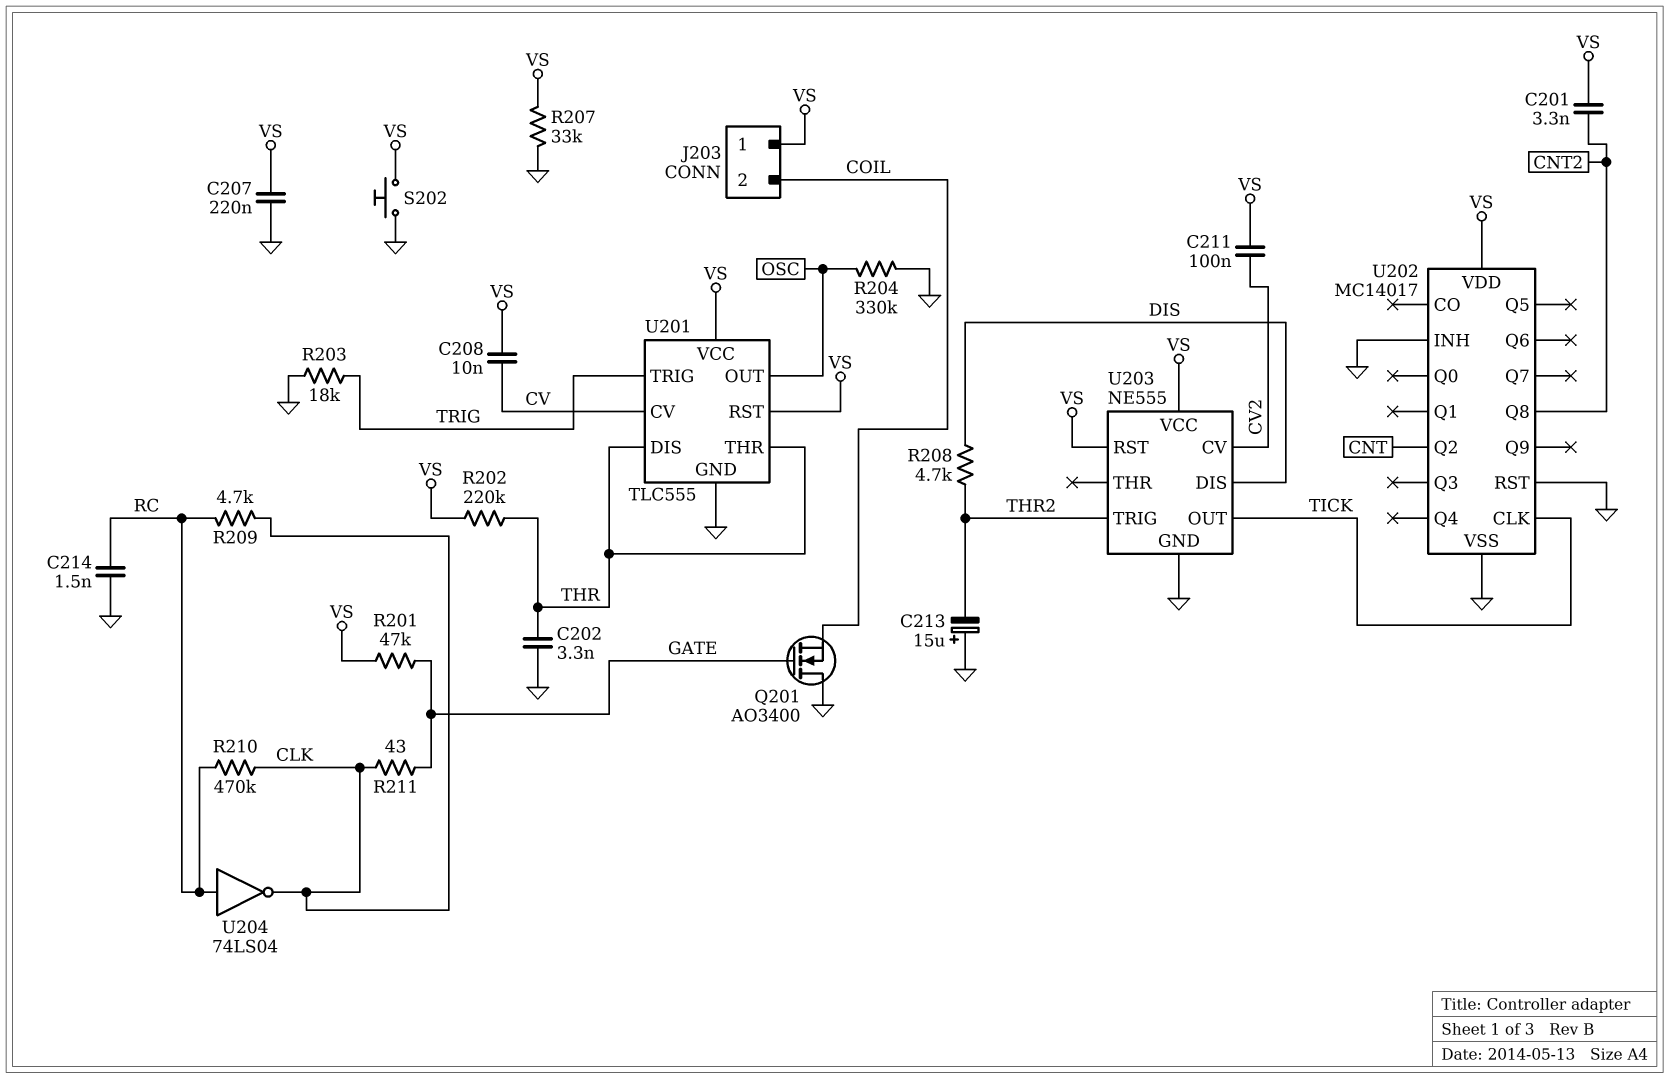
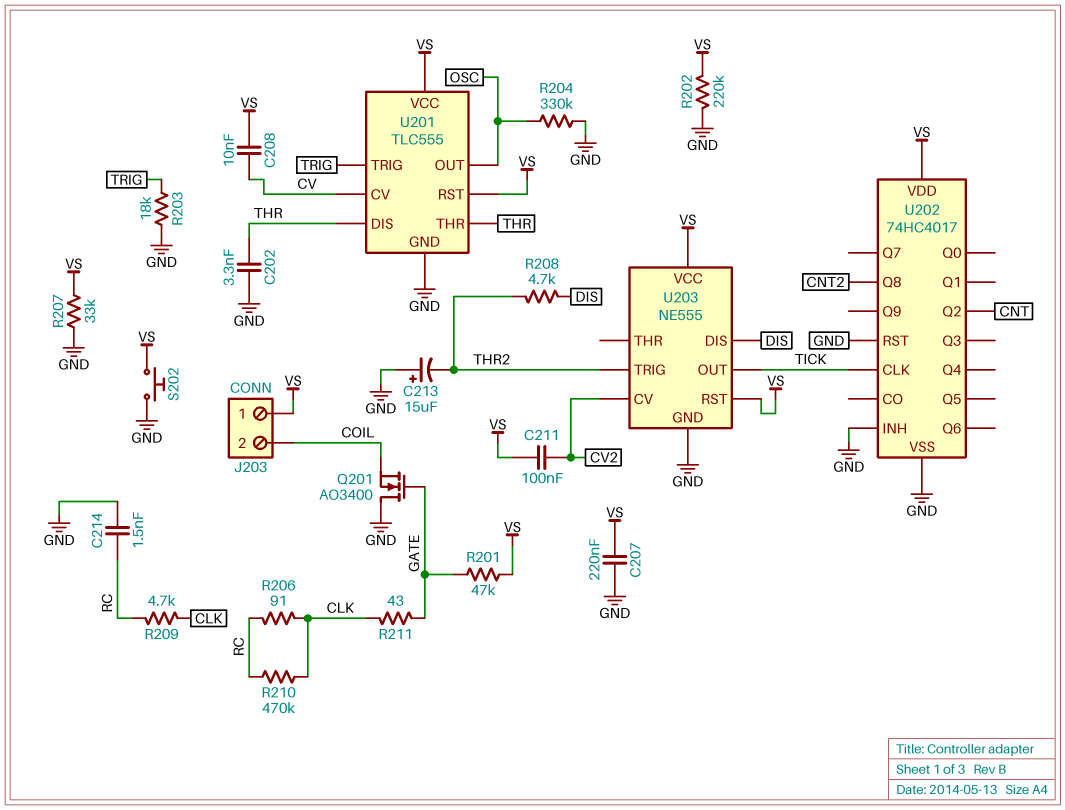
C201: 3.3nF (CNT2, VS) -> none
R202: 220k (THR, VS) -> 220k (GND, VS)
R206: none -> 91 (CLK, RC)
U202: MC14017 -> 74HC4017
U204: NOT 74LS04 (in RC, out CLK) -> none

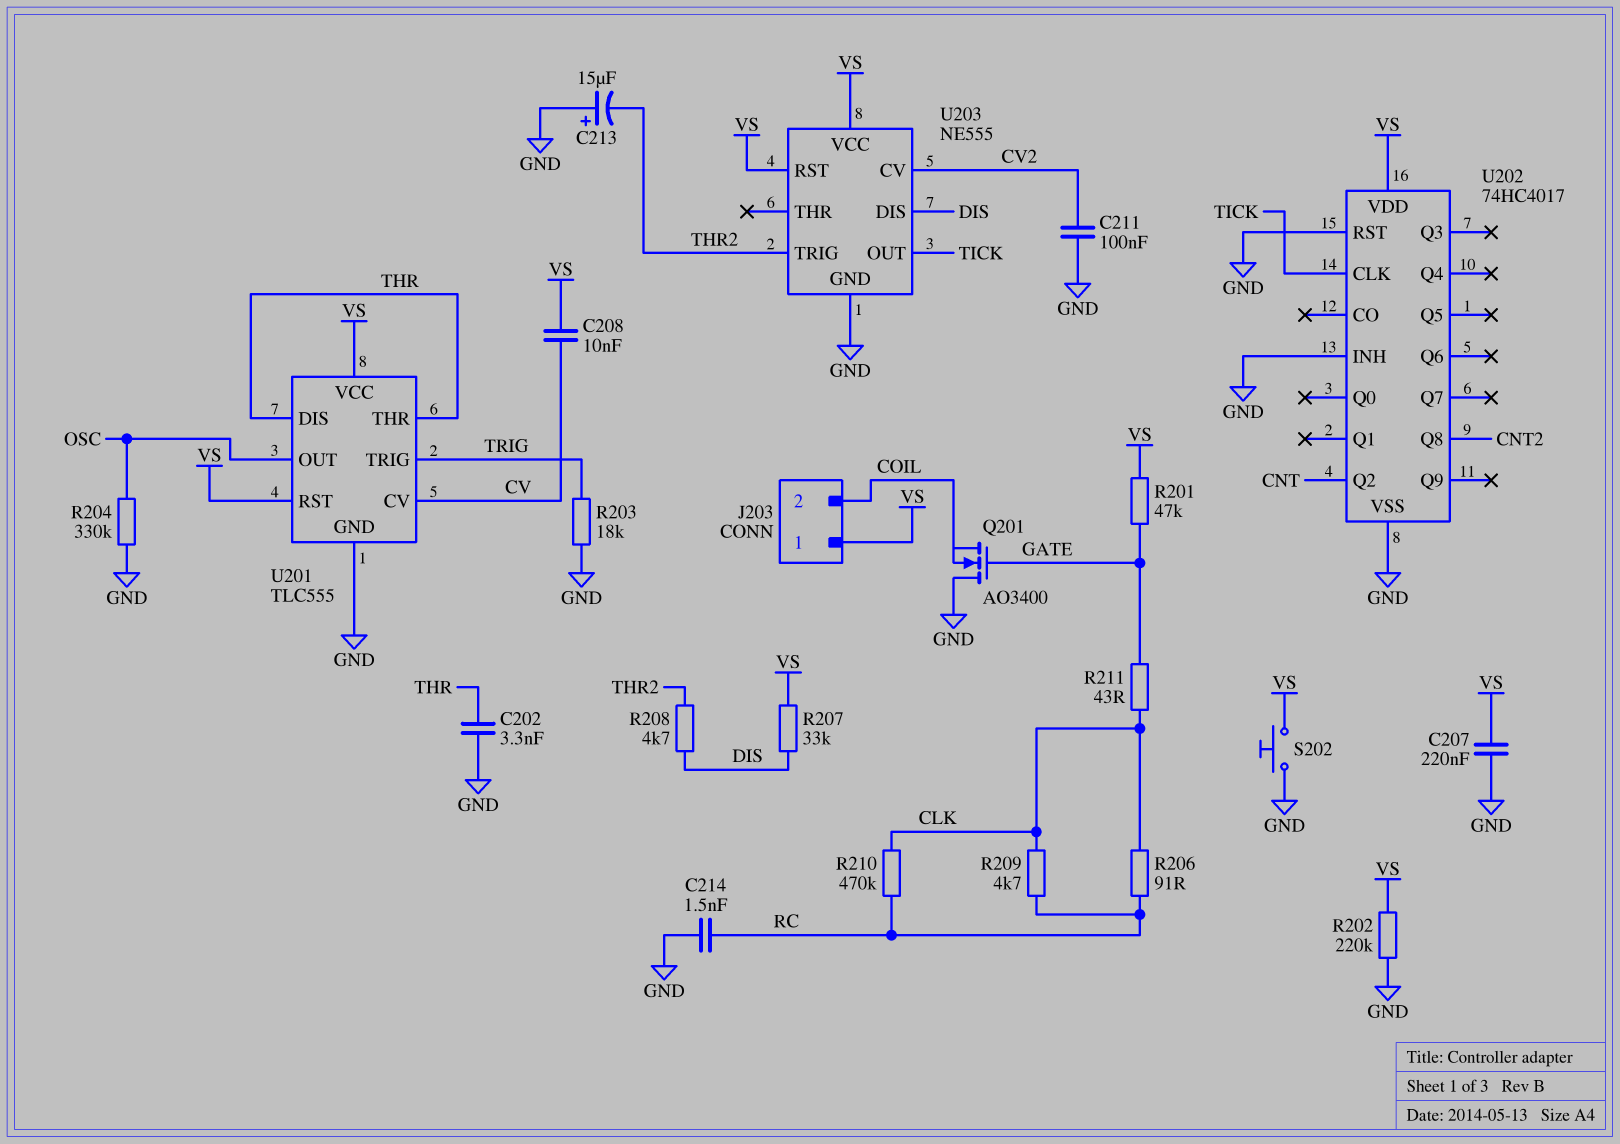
C211: 100nF (CV2, VS) -> 100nF (CV2, GND)
R207: 33k (GND, VS) -> 33k (DIS, VS)

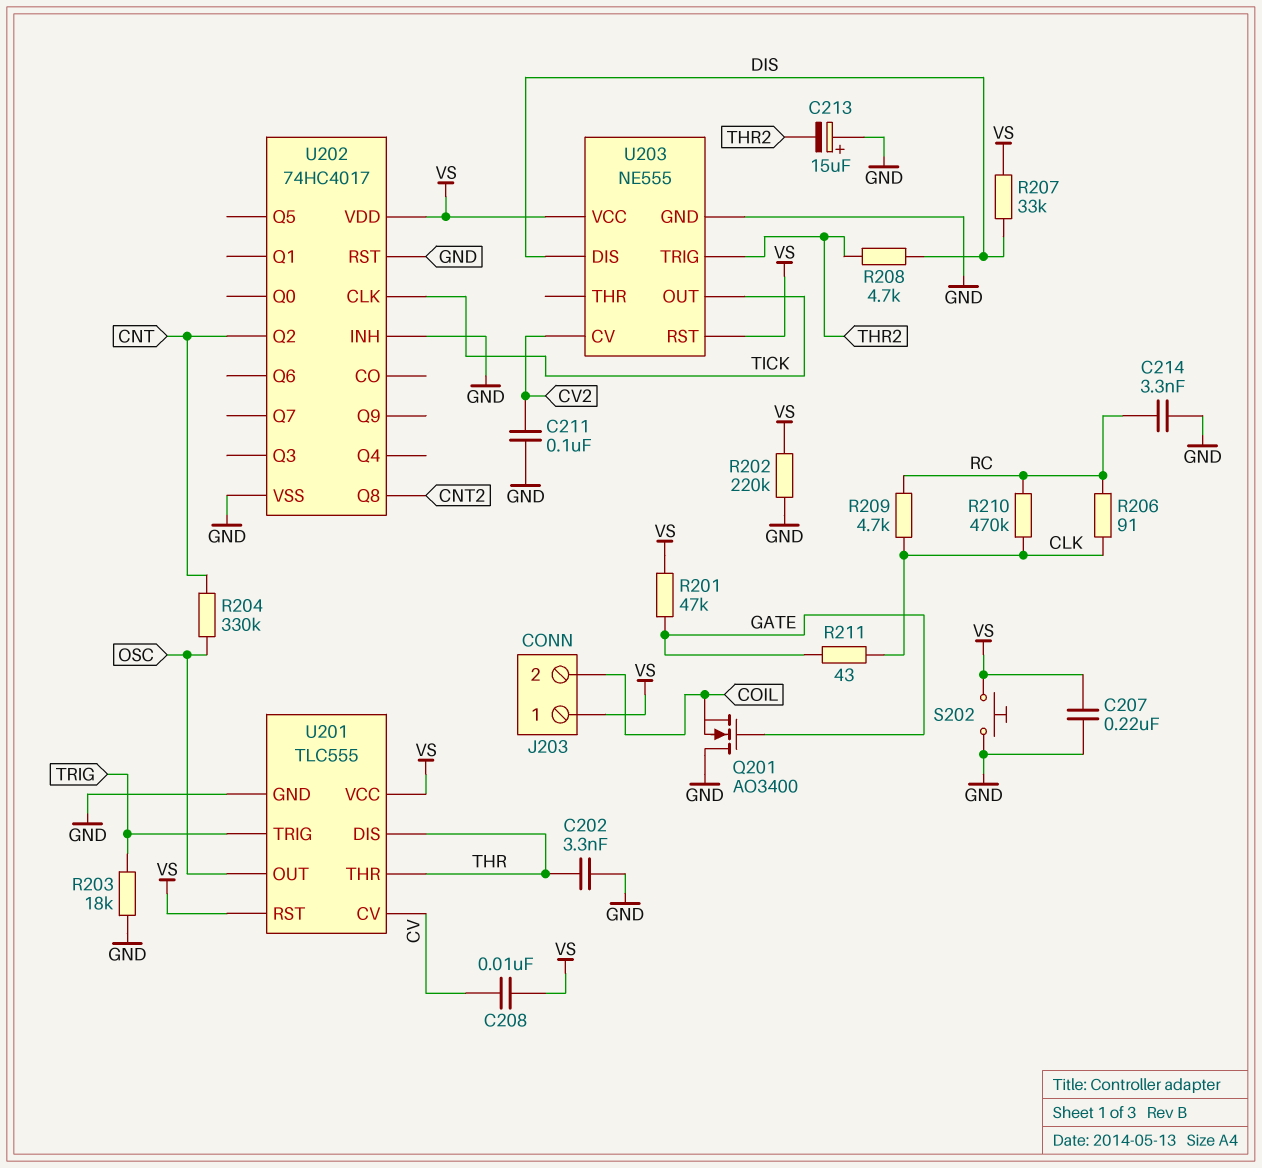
C214: 1.5nF (GND, RC) -> 3.3nF (GND, RC)
R204: 330k (GND, OSC) -> 330k (CNT, OSC)

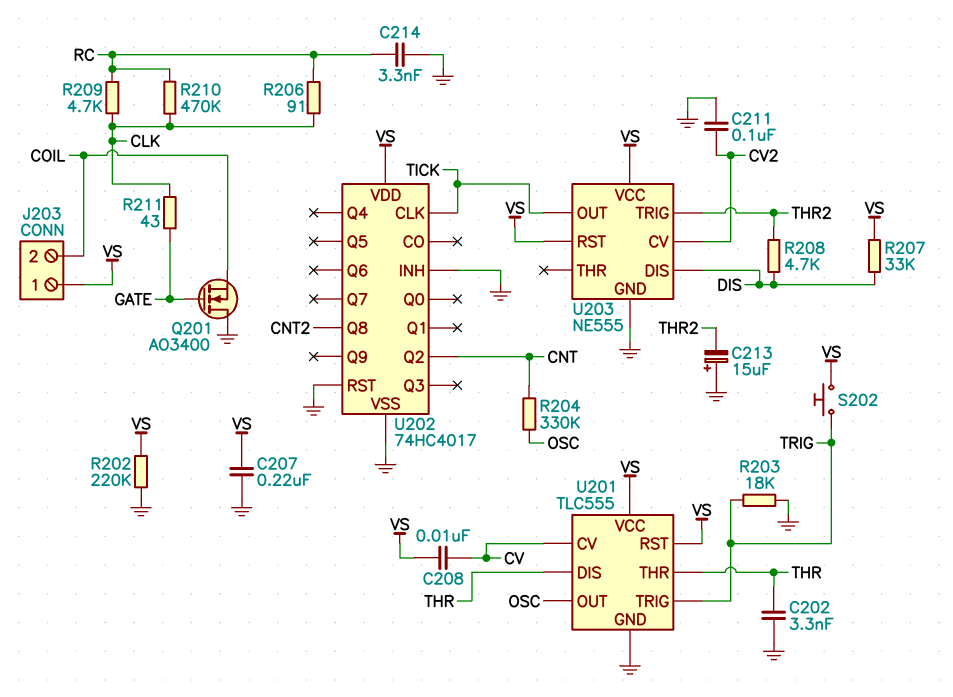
R201: 47k (GATE, VS) -> none
S202: button (GND, VS) -> button (TRIG, VS)

